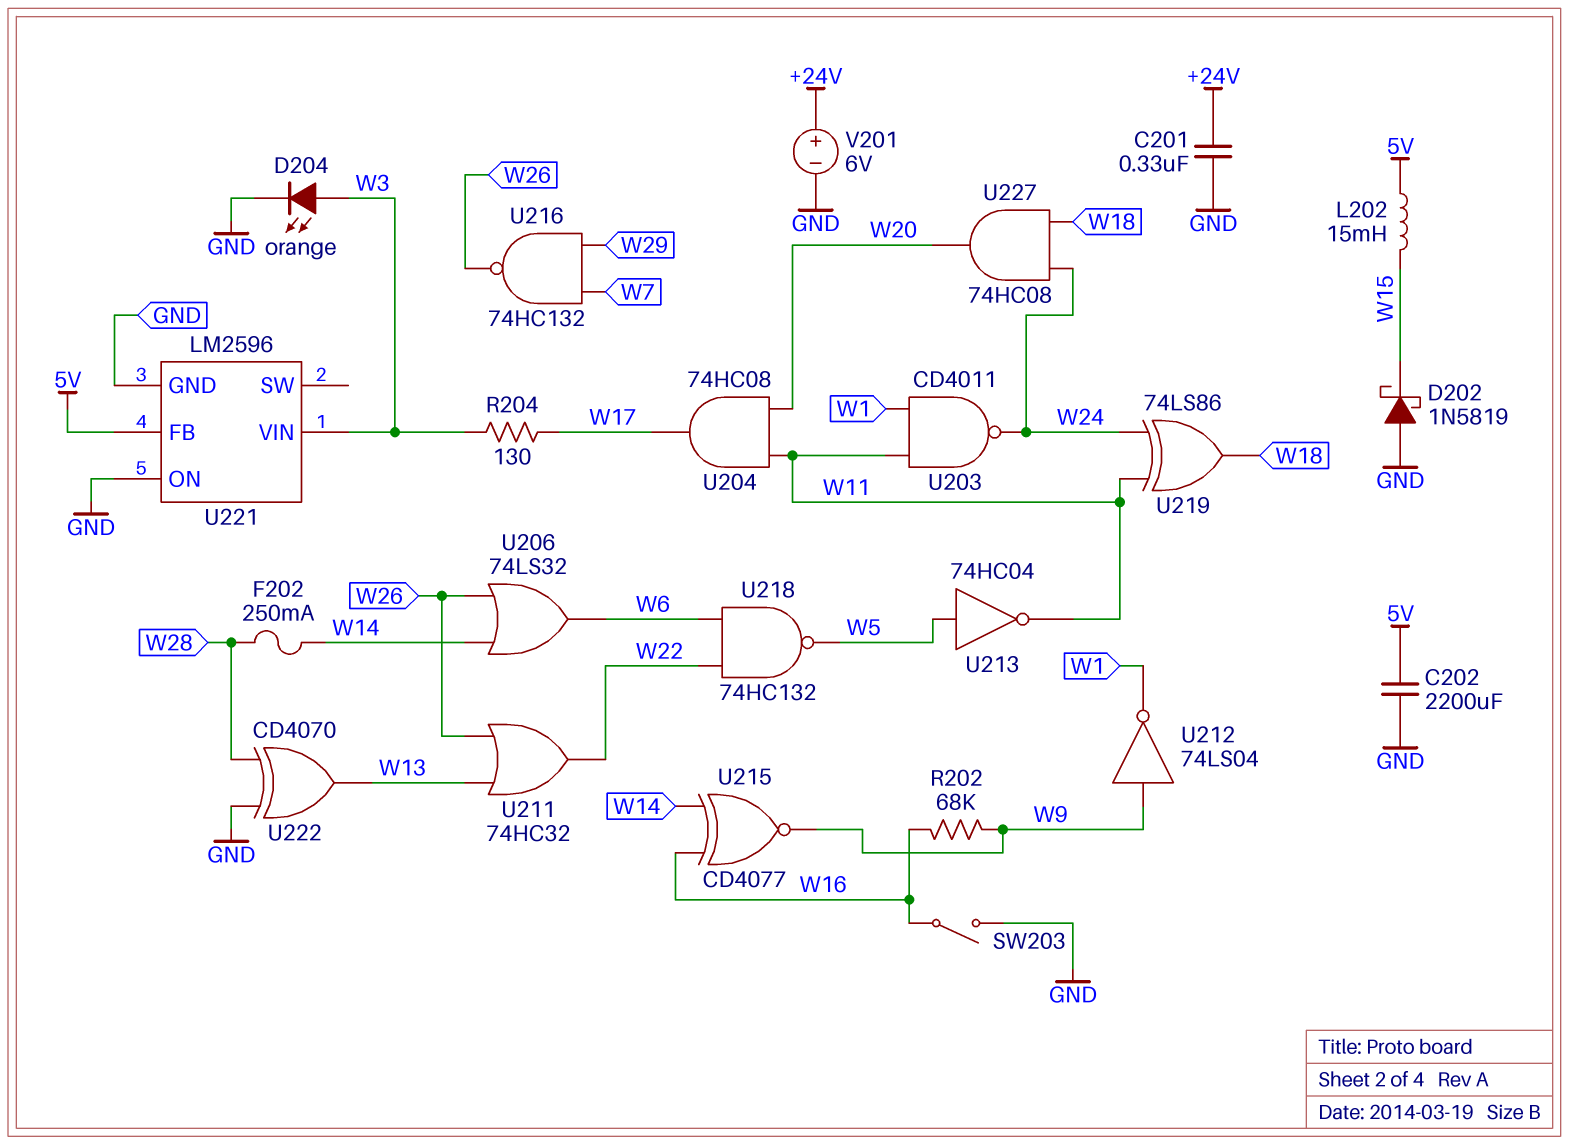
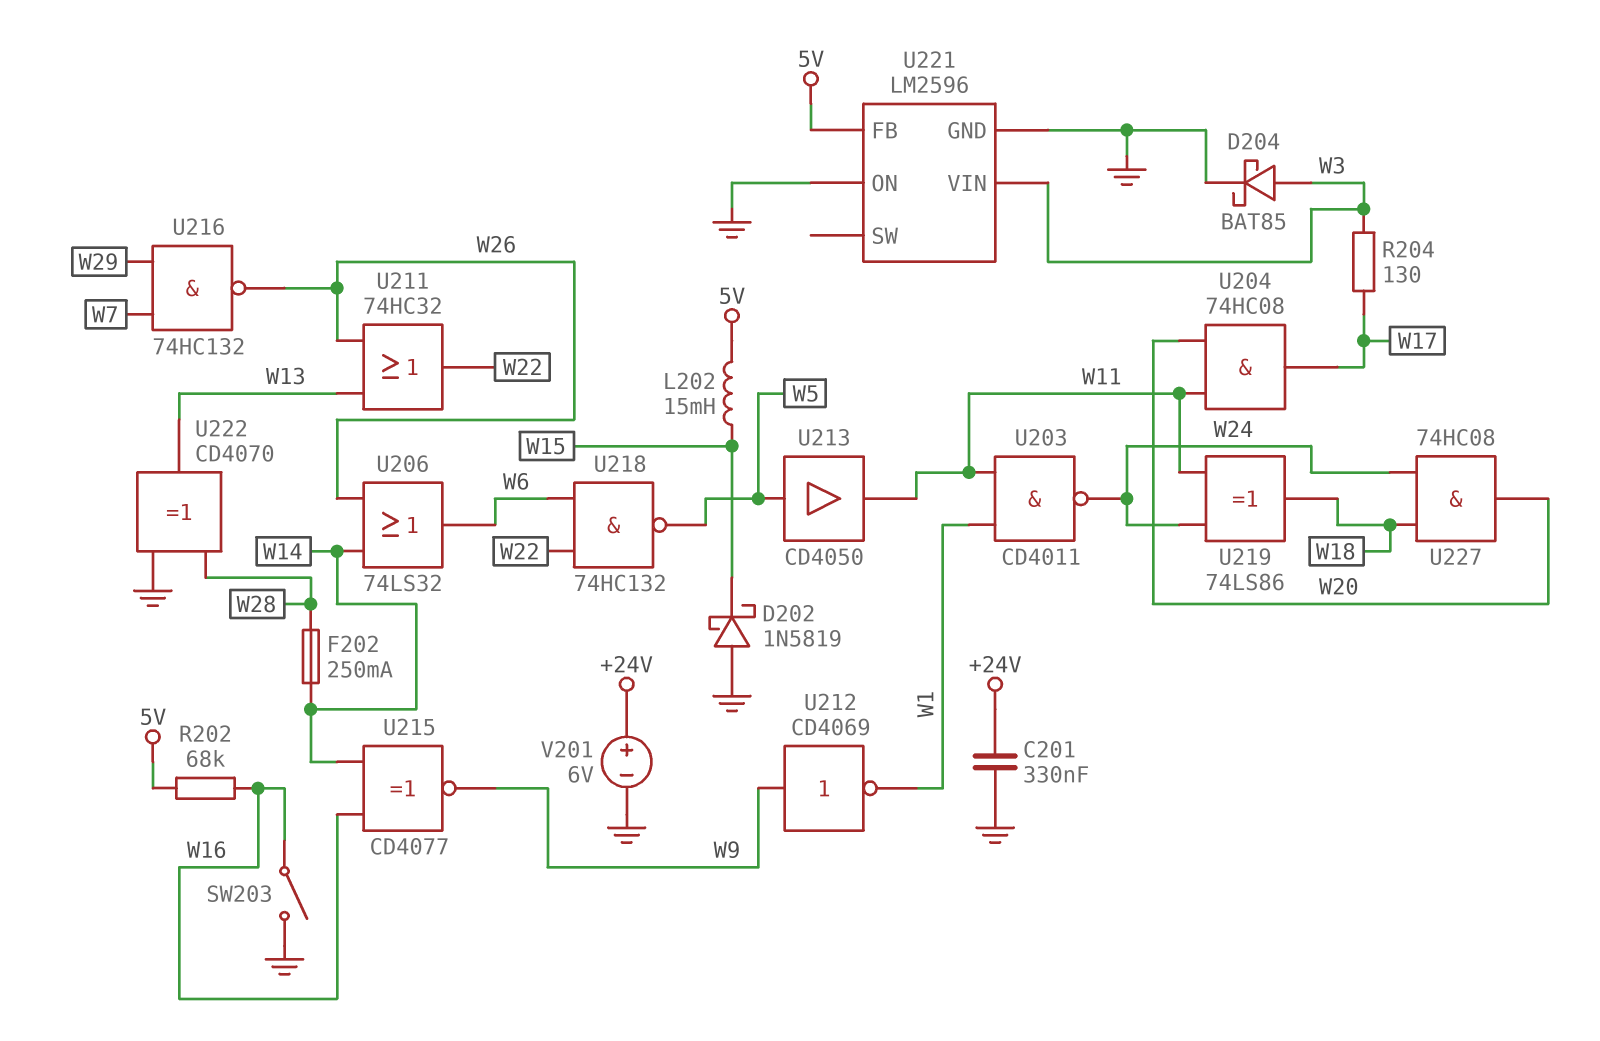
C202: 2200uF (5V, GND) -> none
D204: LED orange (A W3, K GND) -> schottky BAT85 (A W3, K GND)
R202: 68k (W9, W16) -> 68k (5V, W16)
U212: NOT 74LS04 (in W9, out W1) -> NOT CD4069 (in W9, out W1)
U213: NOT 74HC04 (in W5, out W11) -> buffer CD4050 (in W5, out W11)

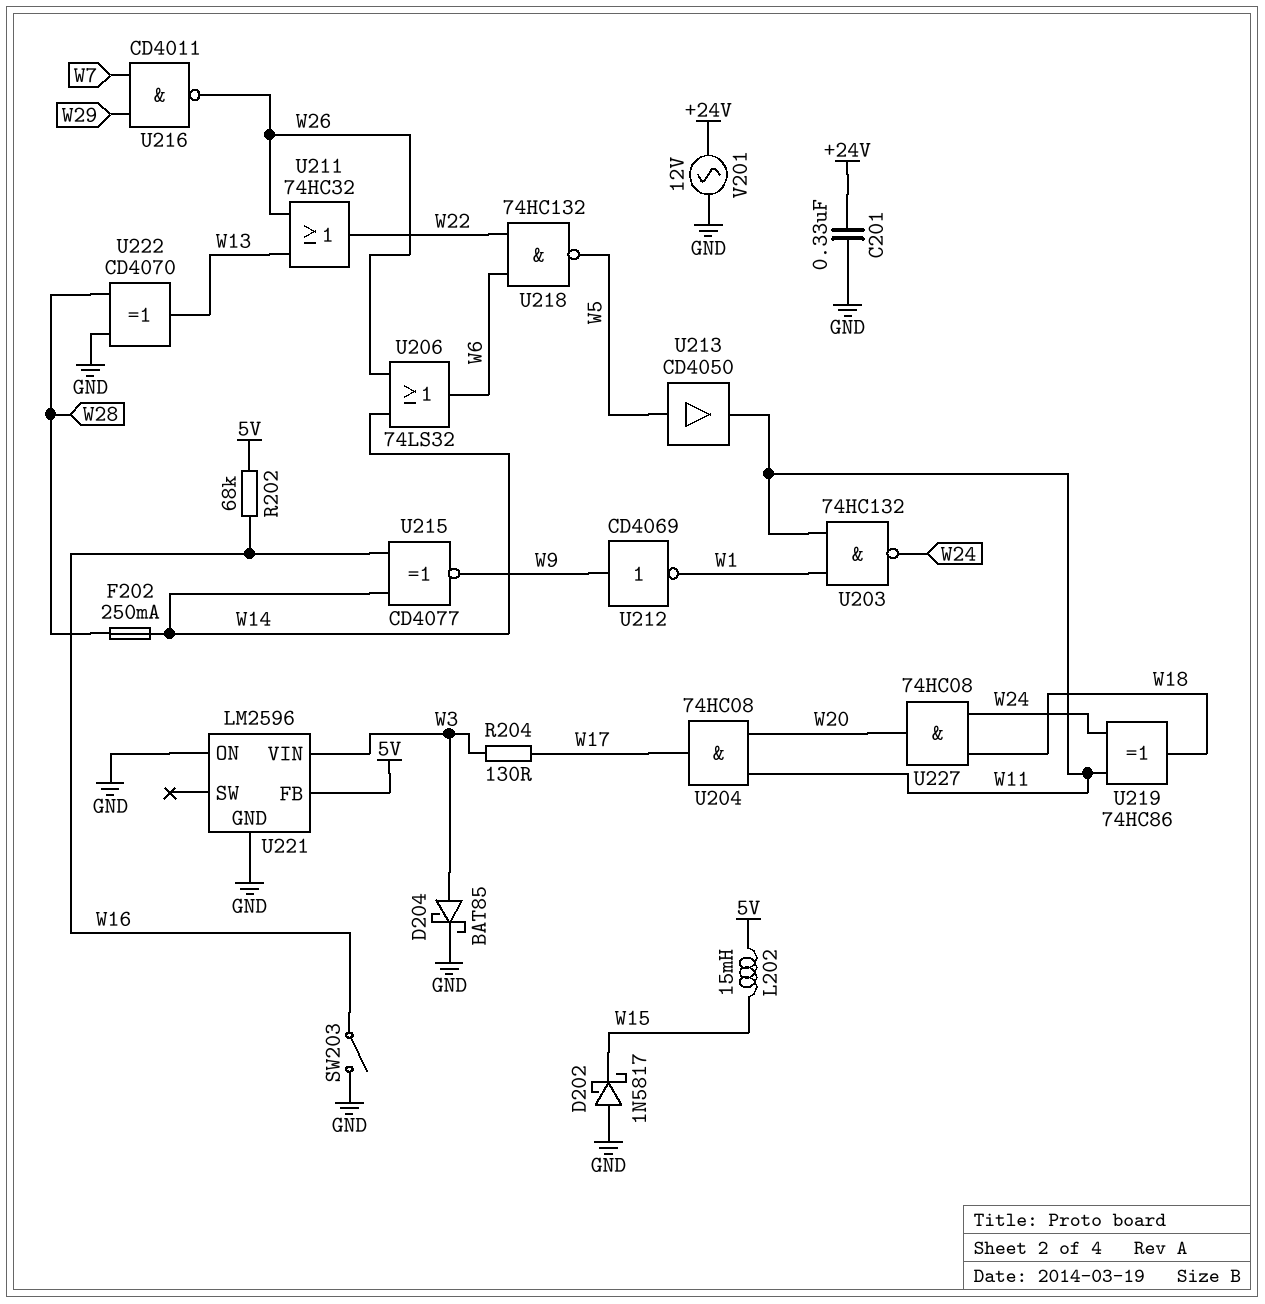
D202: schottky 1N5819 (A GND, K W15) -> schottky 1N5817 (A GND, K W15)
U203: NAND CD4011 (in W1, in W11, out W24) -> NAND 74HC132 (in W1, in W11, out W24)
U216: NAND 74HC132 (in W7, in W29, out W26) -> NAND CD4011 (in W7, in W29, out W26)
U219: XOR 74LS86 (in W11, in W24, out W18) -> XOR 74HC86 (in W11, in W24, out W18)
V201: 6V (plus +24V, minus GND) -> AC 12V (+24V, GND)

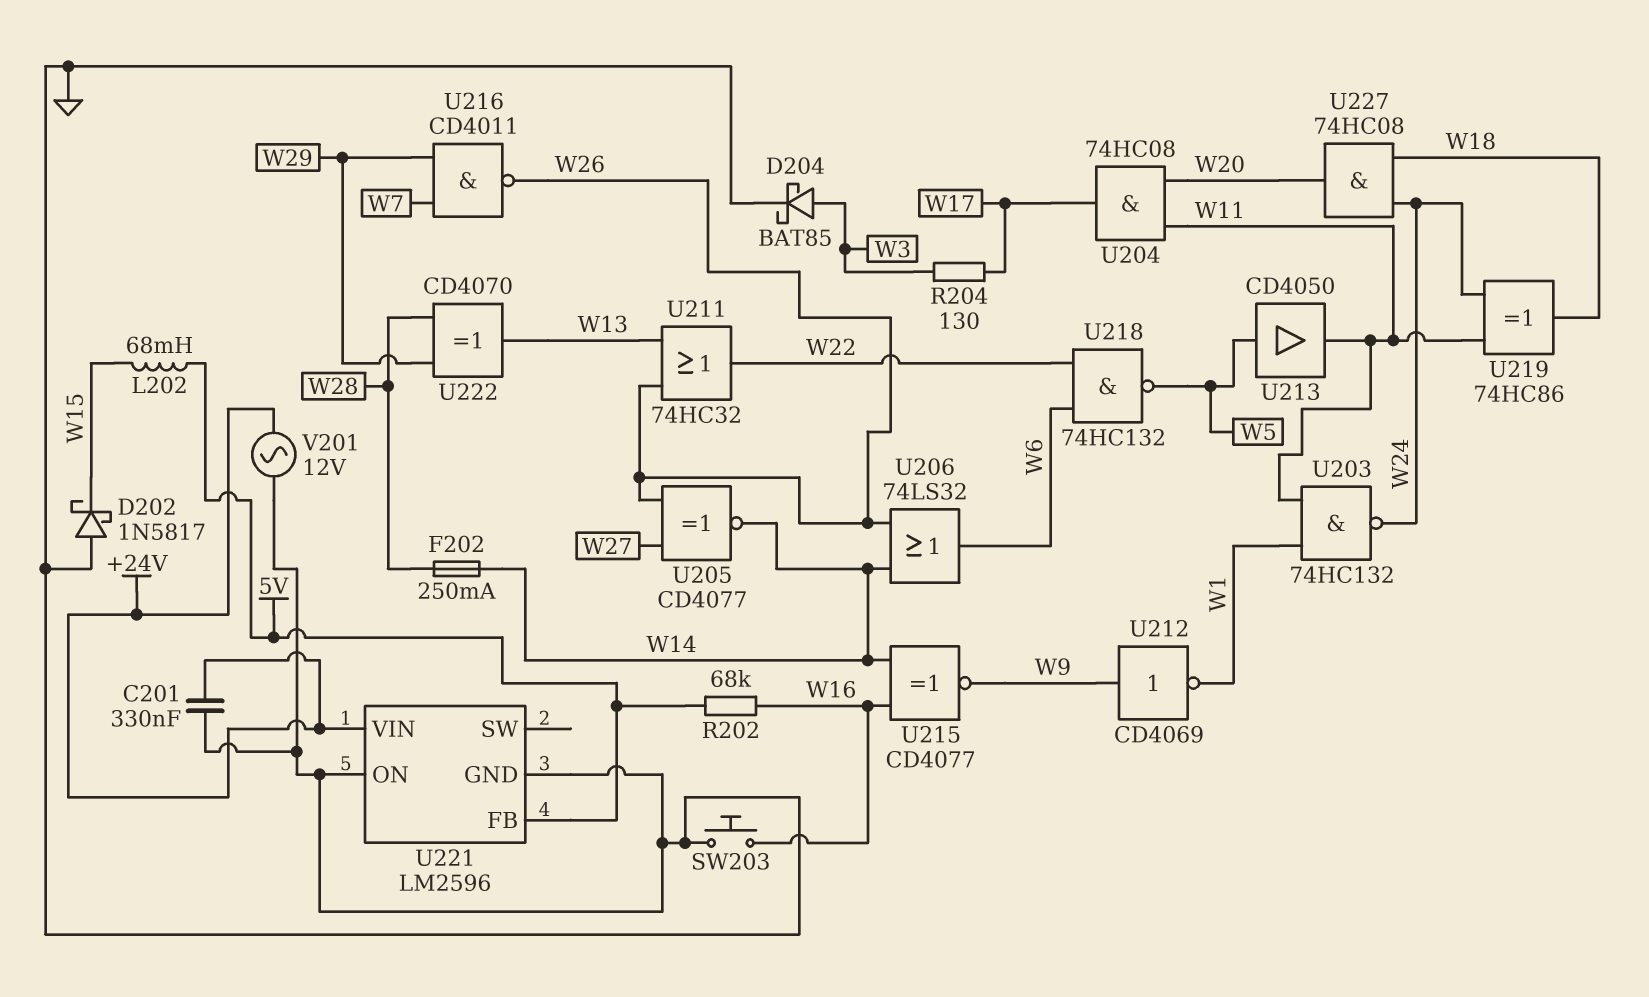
L202: 15mH (5V, W15) -> 68mH (5V, W15)
SW203: switch (GND, W16) -> button (GND, W16)
U205: none -> XNOR CD4077 (in W26, in W27, out W14)
U221 pin VIN: W3 -> +24V
U222: XOR CD4070 (in GND, in W28, out W13) -> XOR CD4070 (in W28, in W29, out W13)

